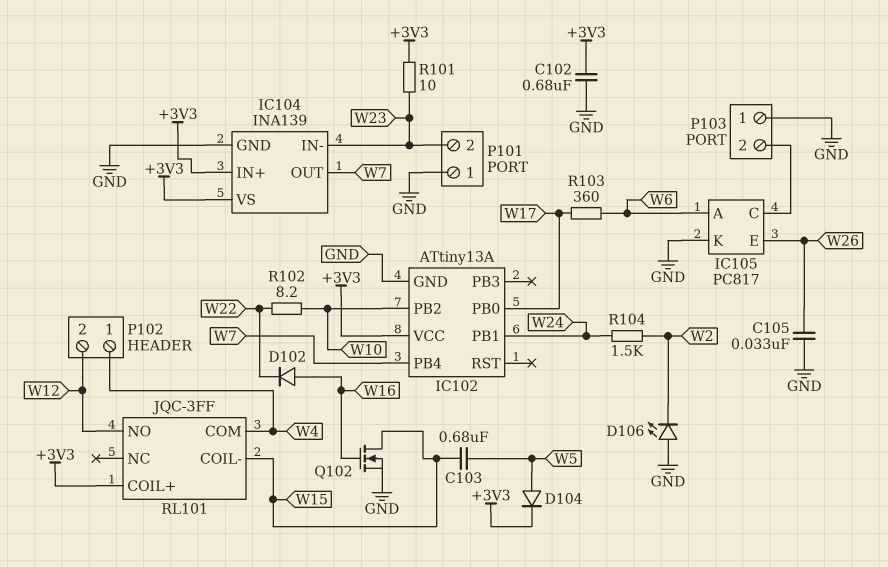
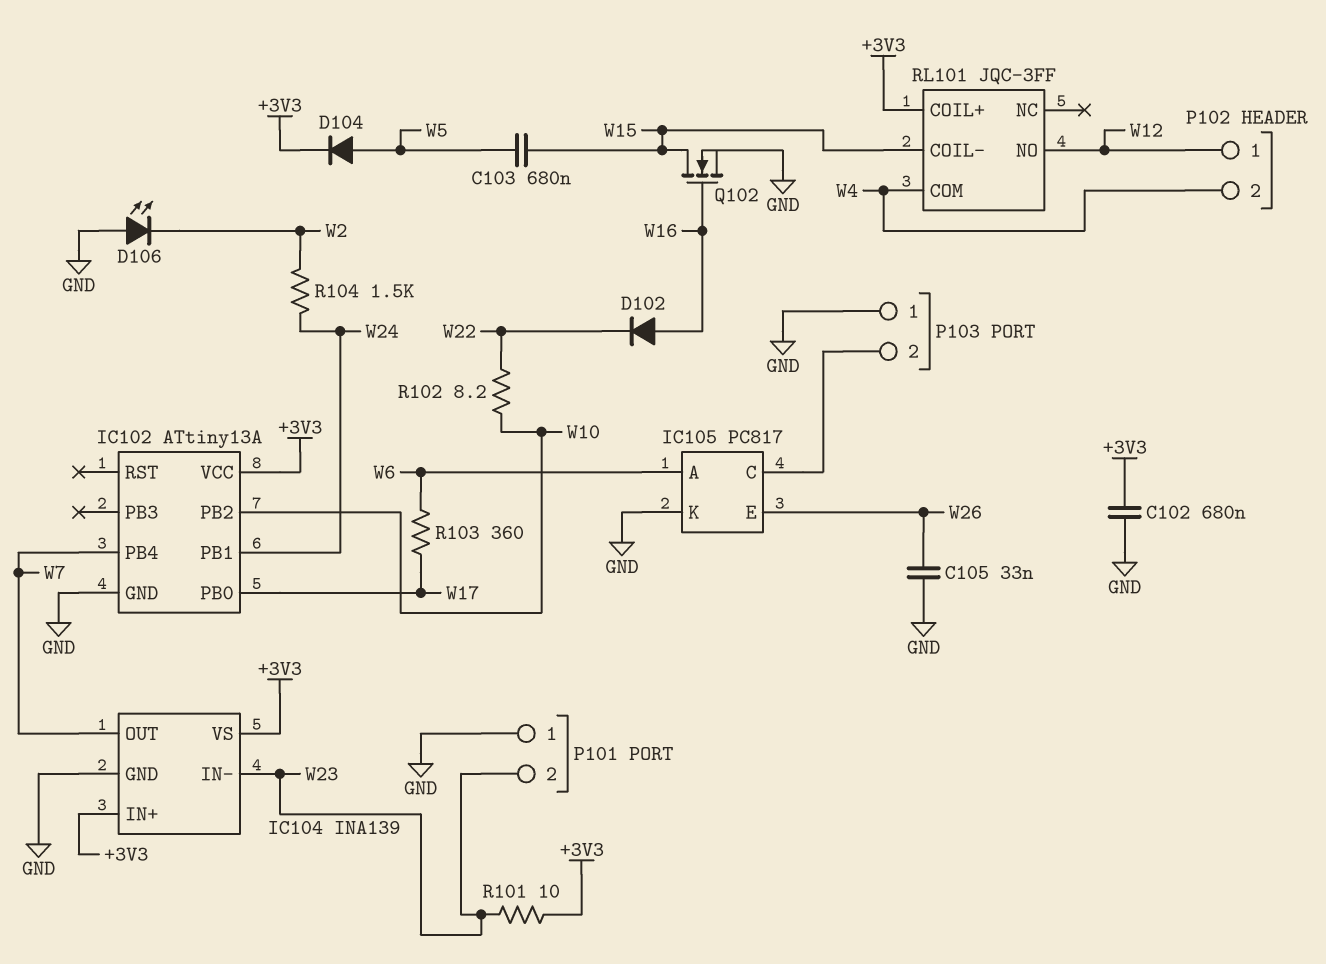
P102 pin 1: W4 -> W12
P102 pin 2: W12 -> W4

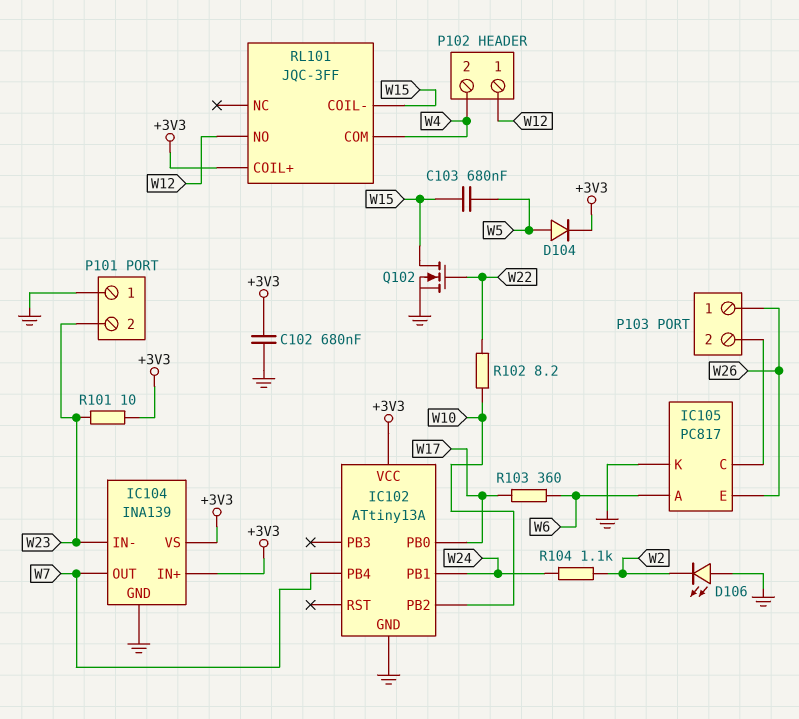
C105: 33nF (GND, W26) -> none
D102: diode (A W16, K W22) -> none
P103 pin 1: GND -> W26
Q102: NMOS (G W16, D W15, S GND) -> NMOS (G W22, D W15, S GND)
R104: 1.5k (W2, W24) -> 1.1k (W2, W24)

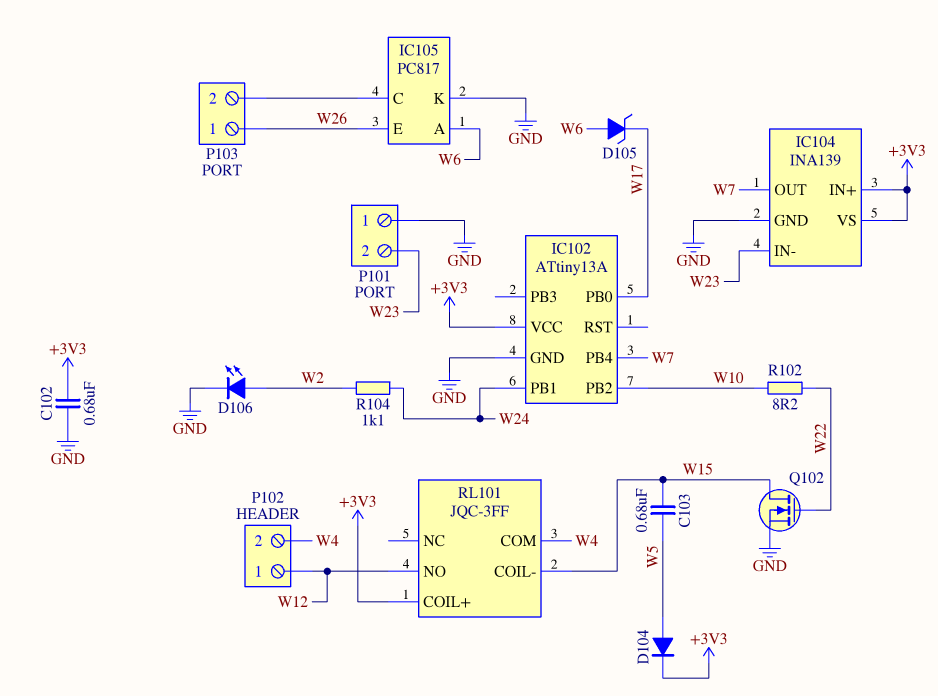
D105: none -> zener (A W6, K W17)
D106: LED (A GND, K W2) -> LED (A W2, K GND)
R101: 10 (+3V3, W23) -> none
R103: 360 (W6, W17) -> none

